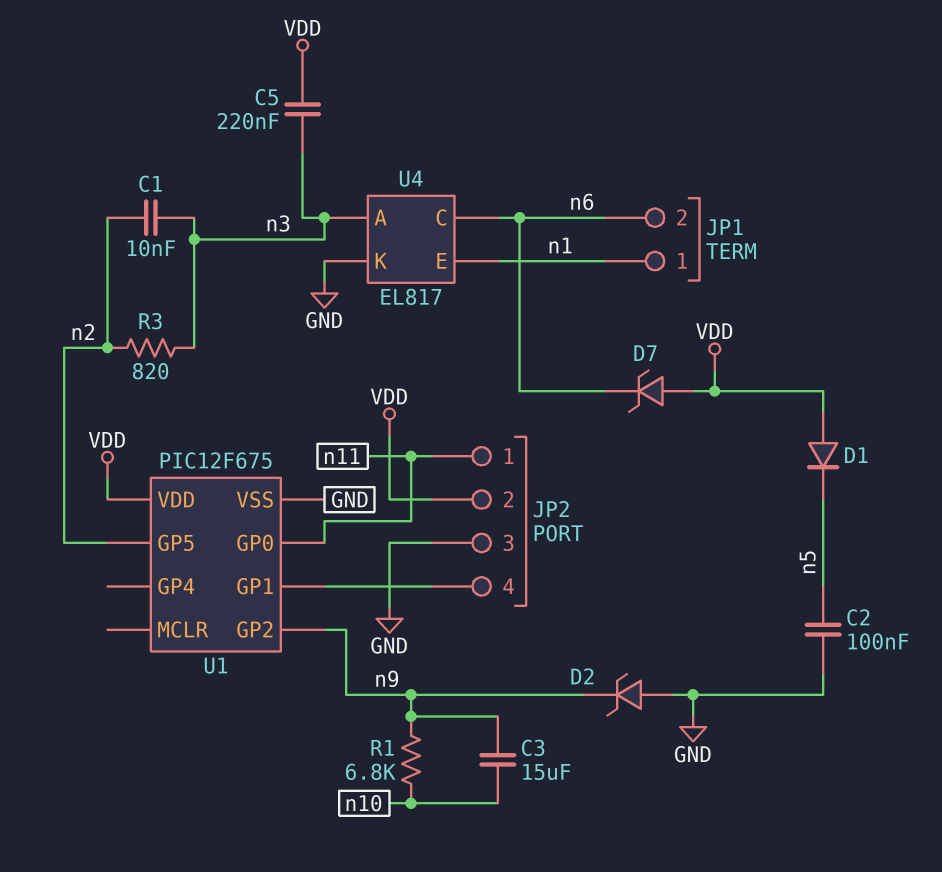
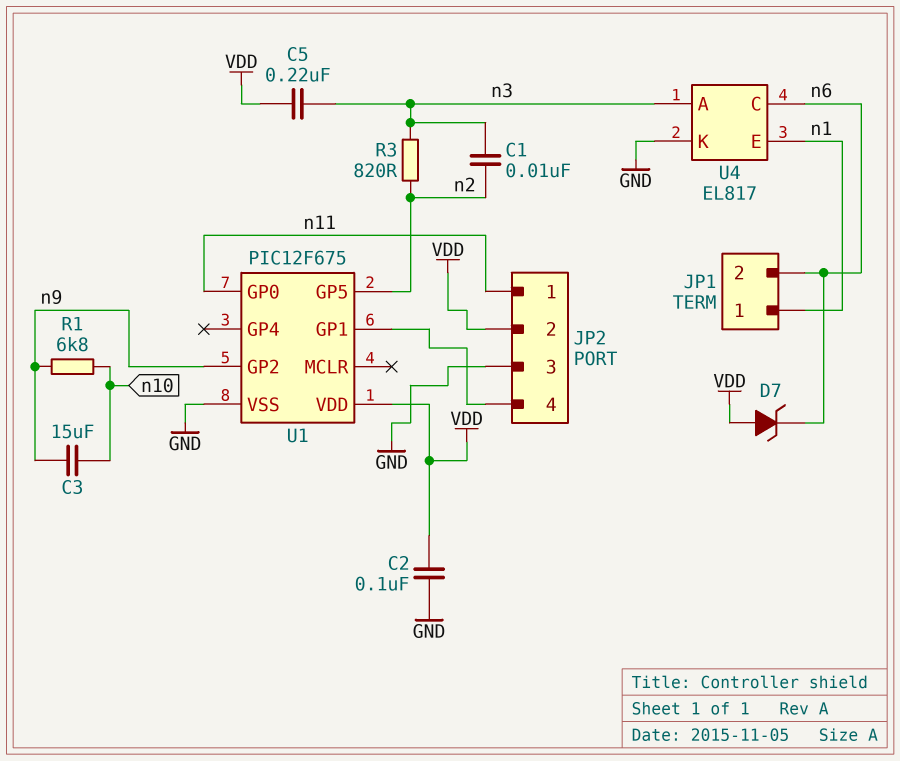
C2: 100nF (GND, n5) -> 100nF (GND, VDD)
D1: diode (A VDD, K n5) -> none
D2: zener (A GND, K n9) -> none

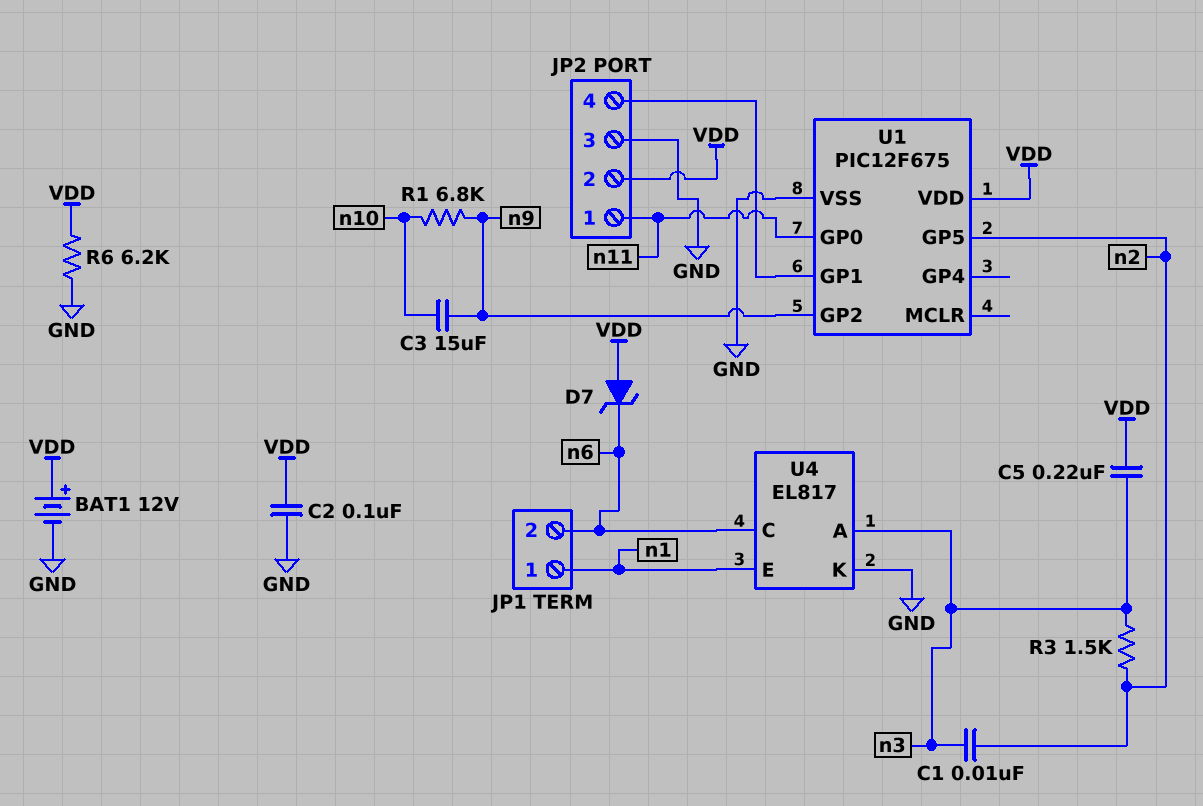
BAT1: none -> 12V (plus VDD, minus GND)
R3: 820 (n2, n3) -> 1.5k (n2, n3)
R6: none -> 6.2k (GND, VDD)

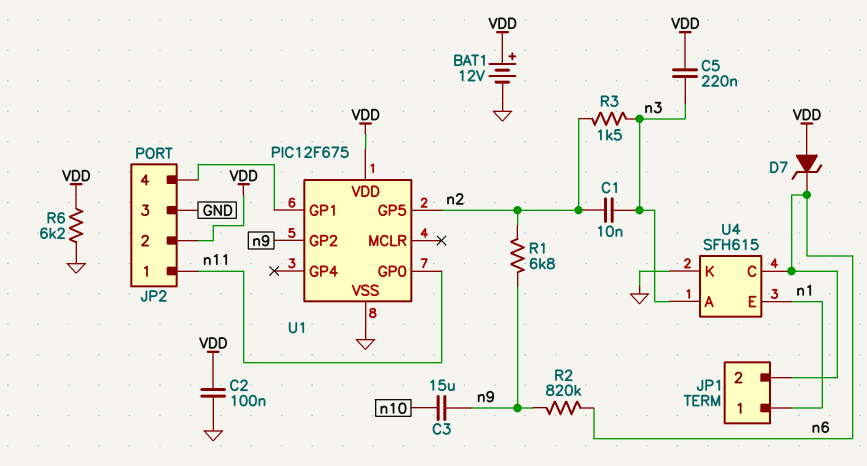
R1: 6.8k (n9, n10) -> 6.8k (n2, n9)
R2: none -> 820k (n6, n9)
U4: EL817 -> SFH615

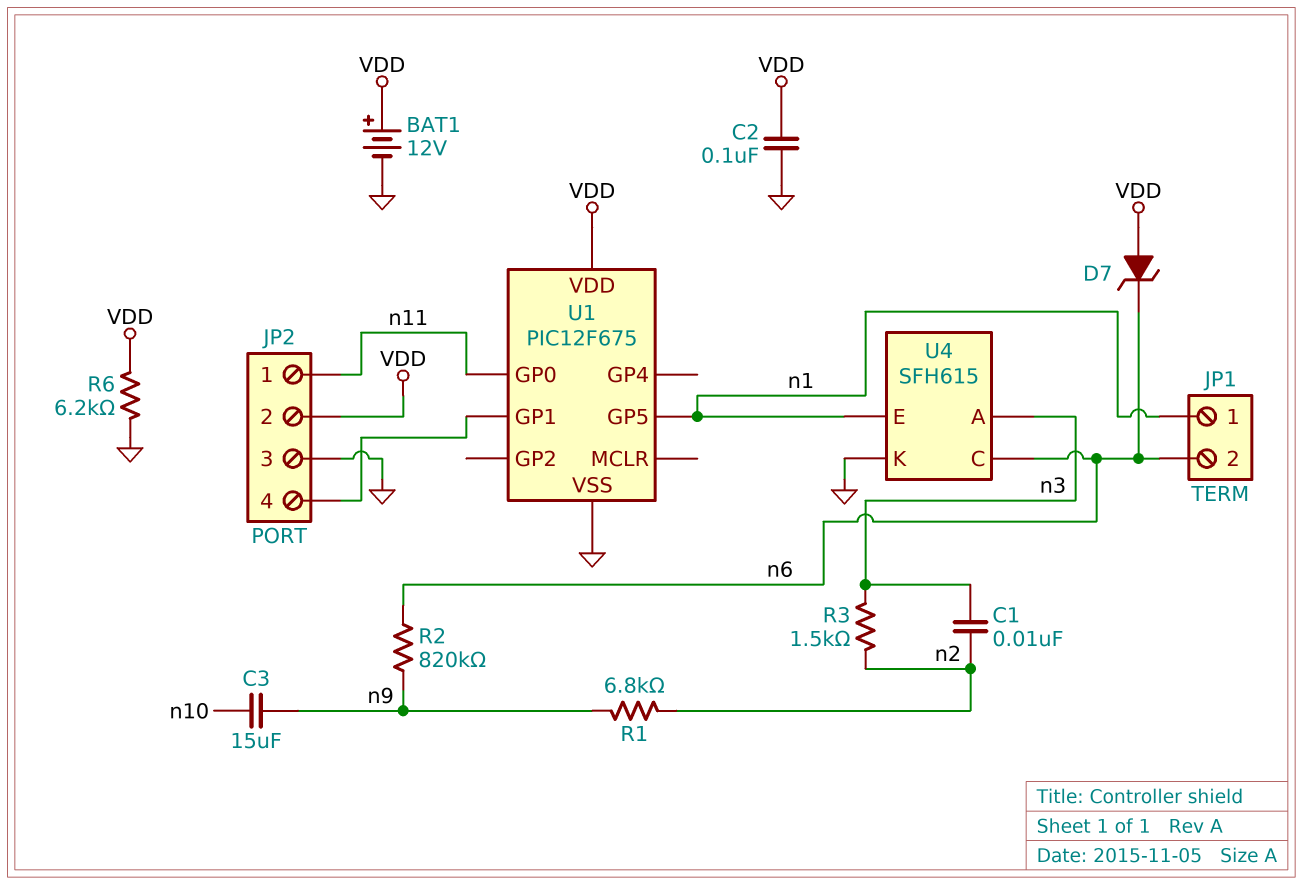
C5: 220nF (VDD, n3) -> none
U1 pin GP2: n9 -> none
U1 pin GP5: n2 -> n1

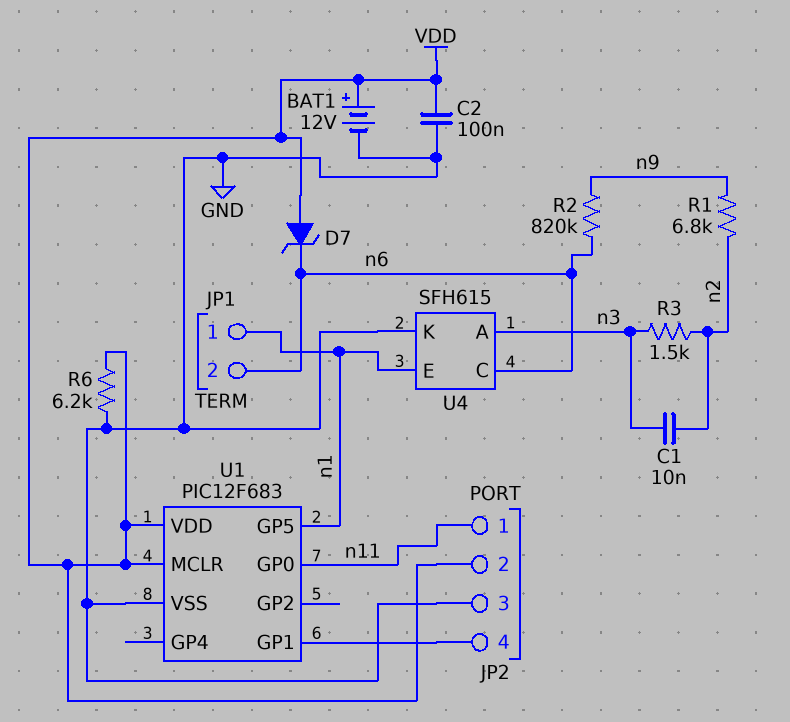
C3: 15uF (n9, n10) -> none
U1: PIC12F675 -> PIC12F683
U1 pin MCLR: none -> VDD

